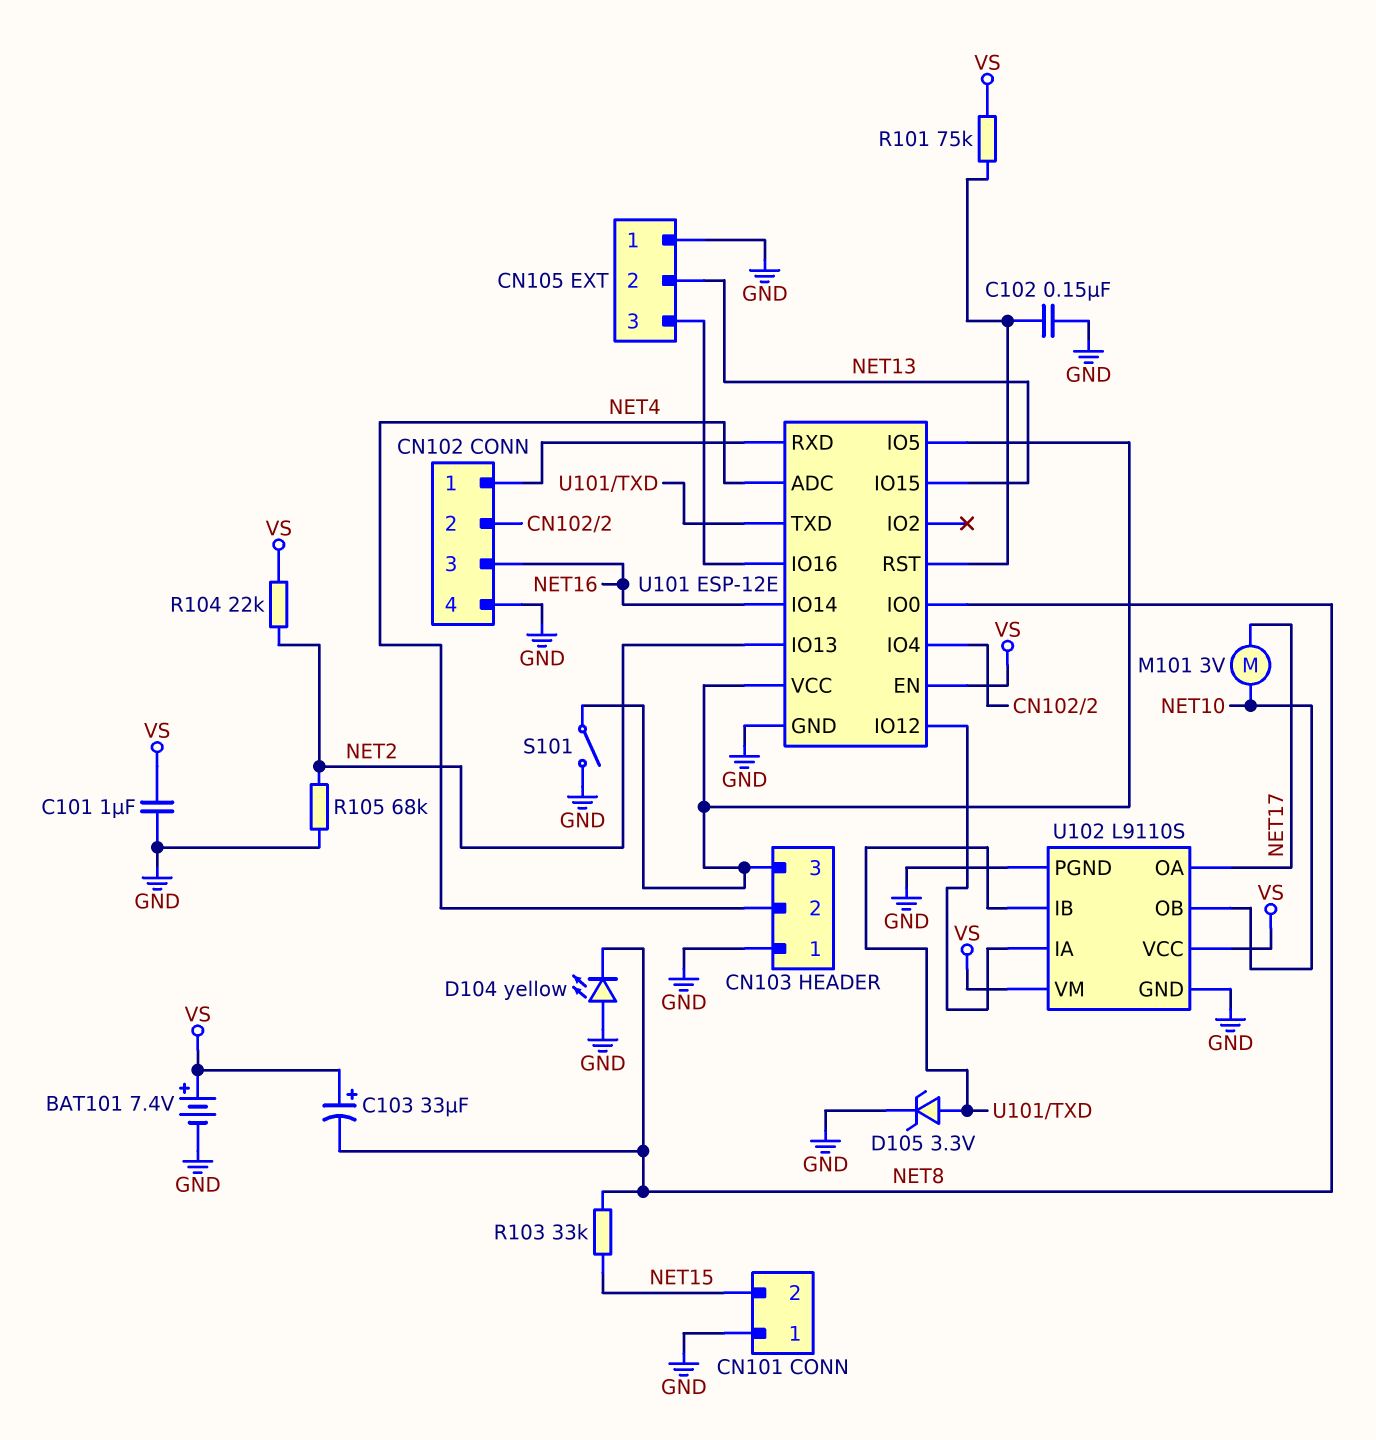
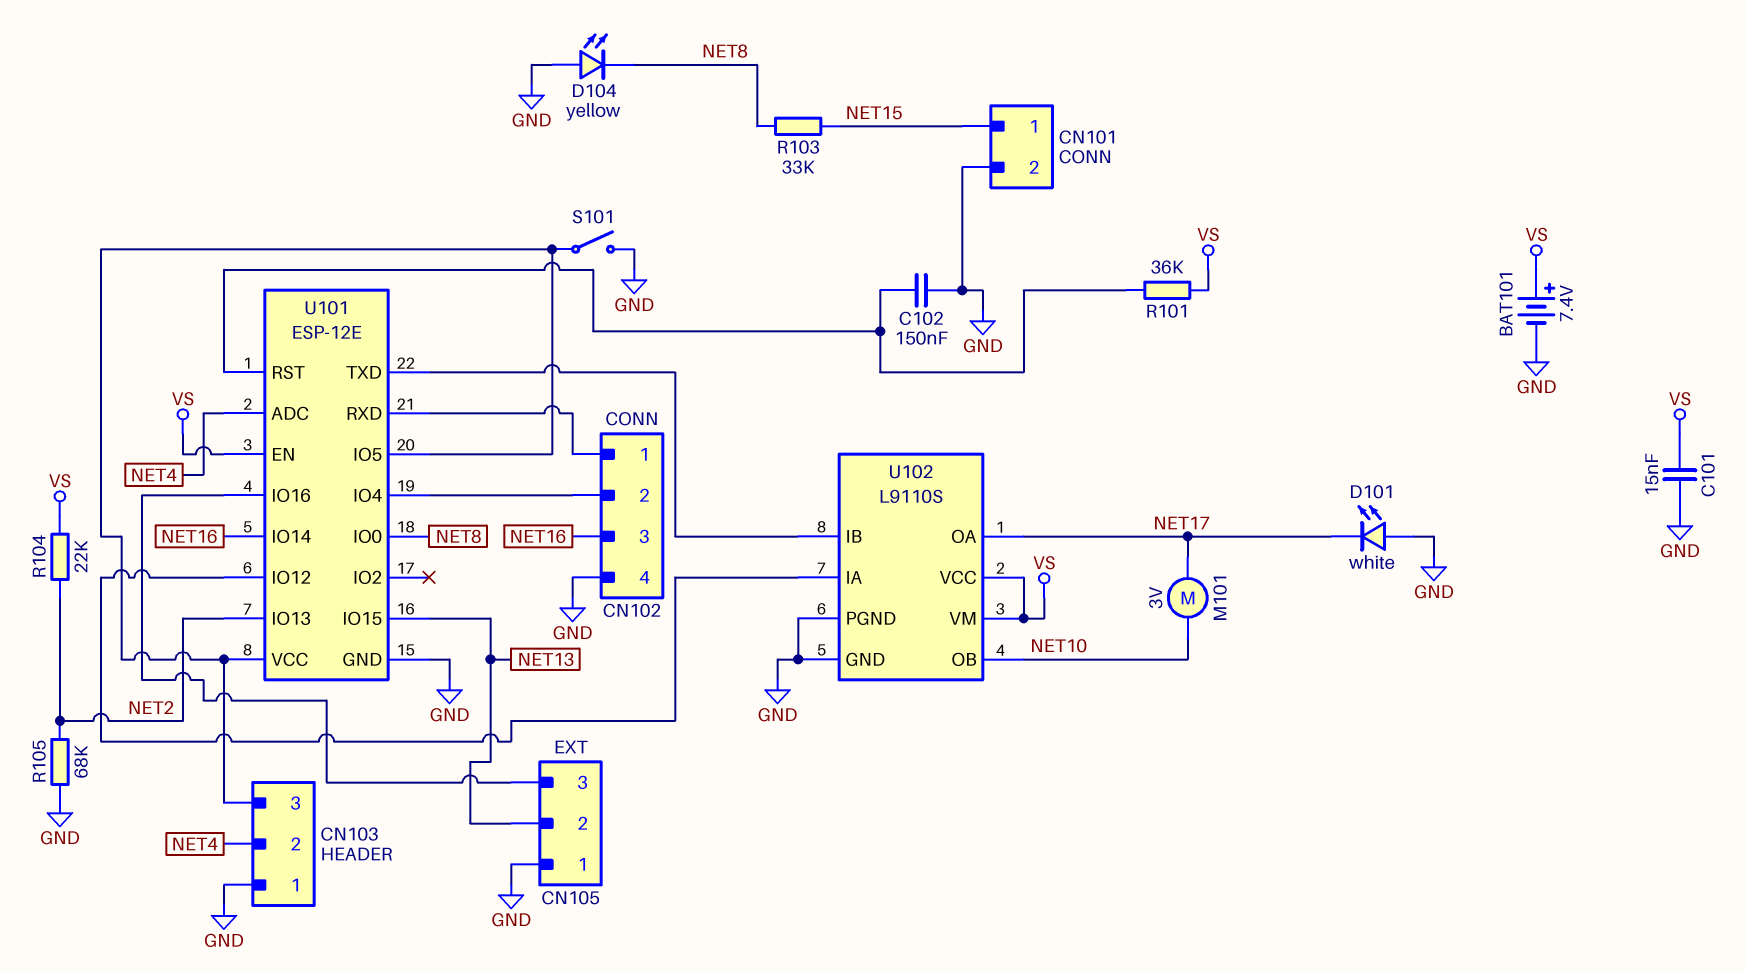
C101: 1uF (GND, VS) -> 15nF (GND, VS)
C103: 33uF (plus VS, minus NET8) -> none
CN101 pin 1: GND -> NET15
CN101 pin 2: NET15 -> GND
D101: none -> LED white (A GND, K NET17)
D105: zener 3.3V (A U101/TXD, K GND) -> none
R101: 75k (U101/RST, VS) -> 36k (U101/RST, VS)

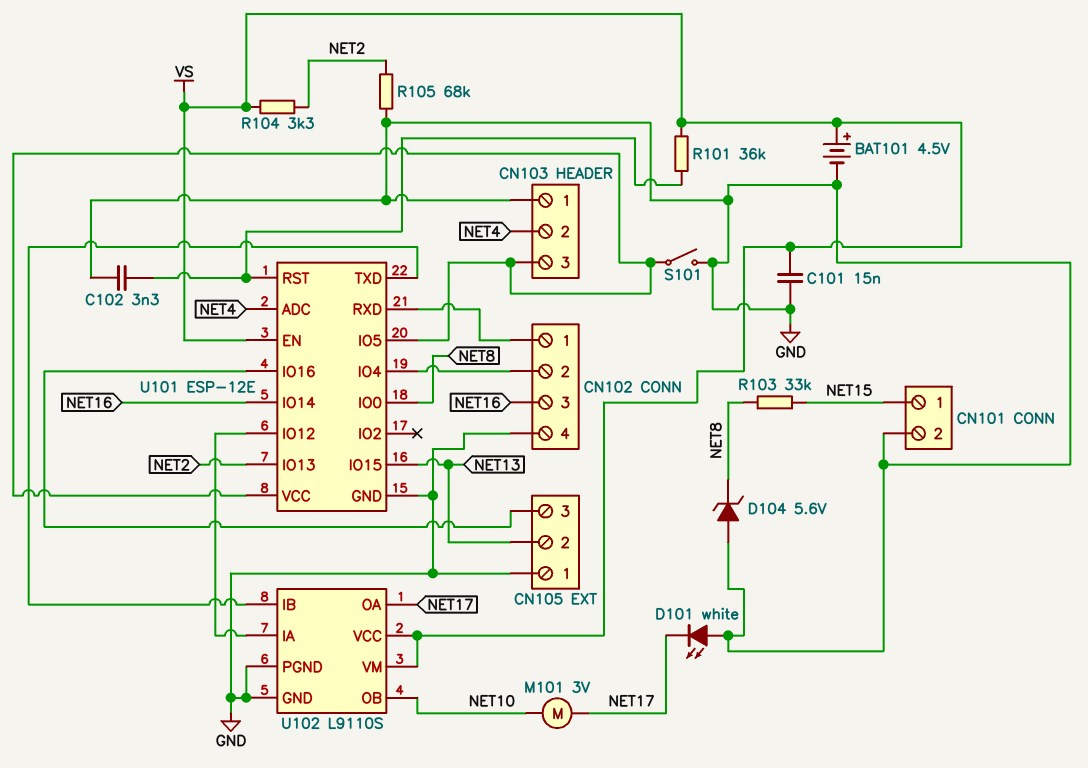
BAT101: 7.4V (plus VS, minus GND) -> 4.5V (plus VS, minus GND)
C102: 150nF (GND, U101/RST) -> 3.3nF (GND, U101/RST)
D104: LED yellow (A GND, K NET8) -> zener 5.6V (A GND, K NET8)
R104: 22k (NET2, VS) -> 3.3k (NET2, VS)

